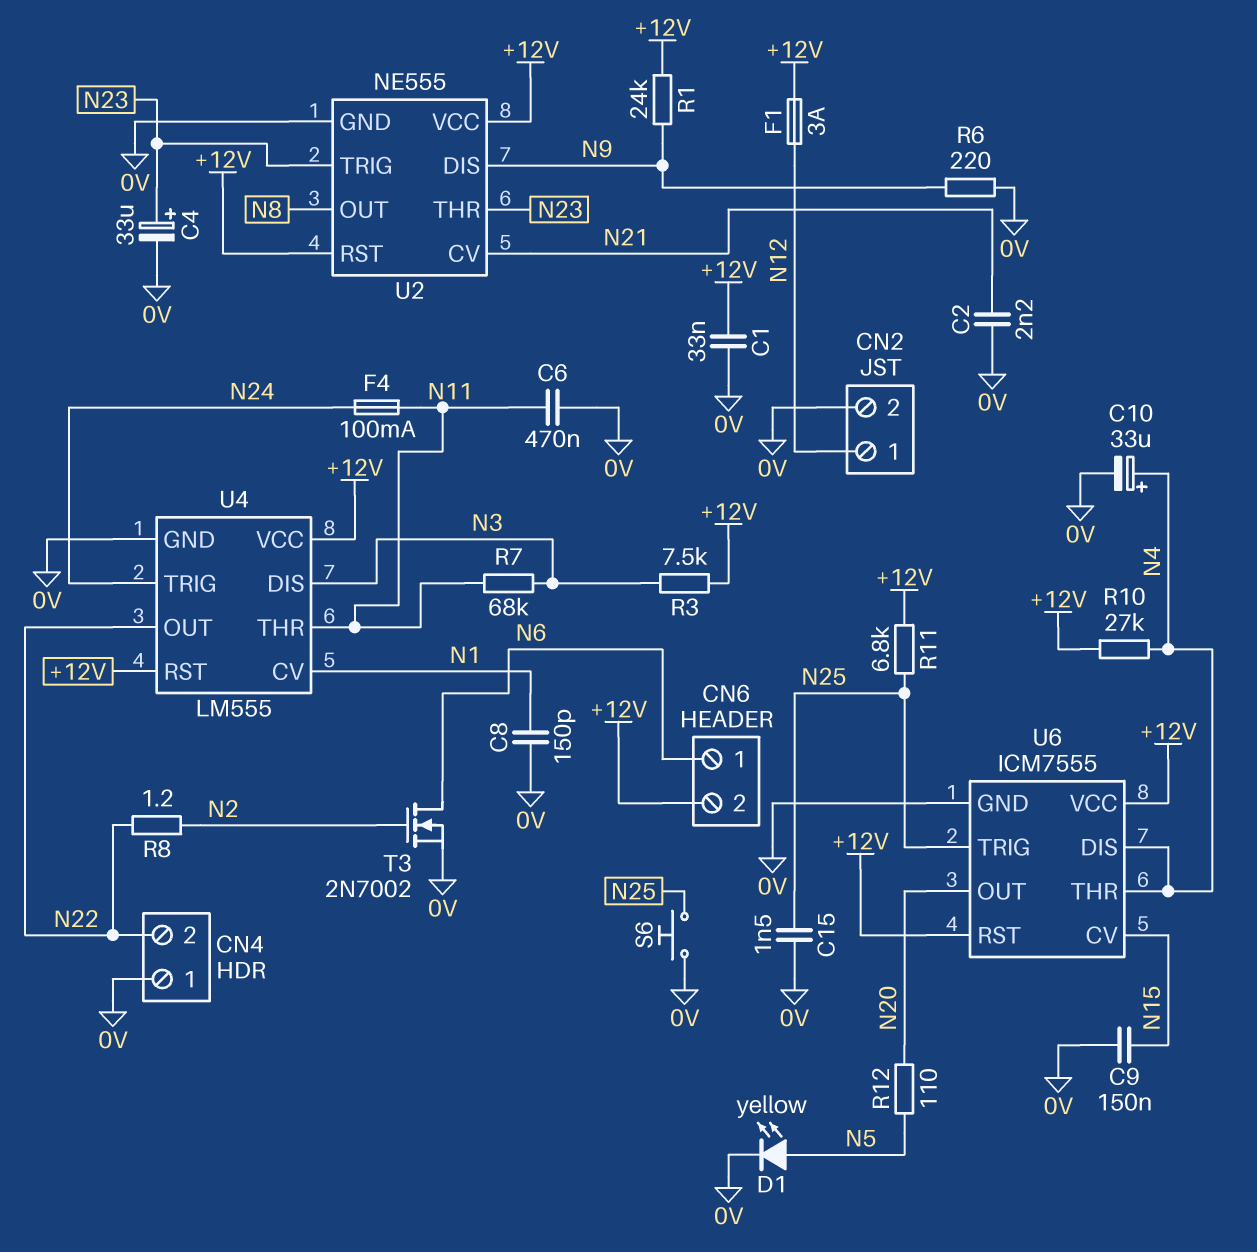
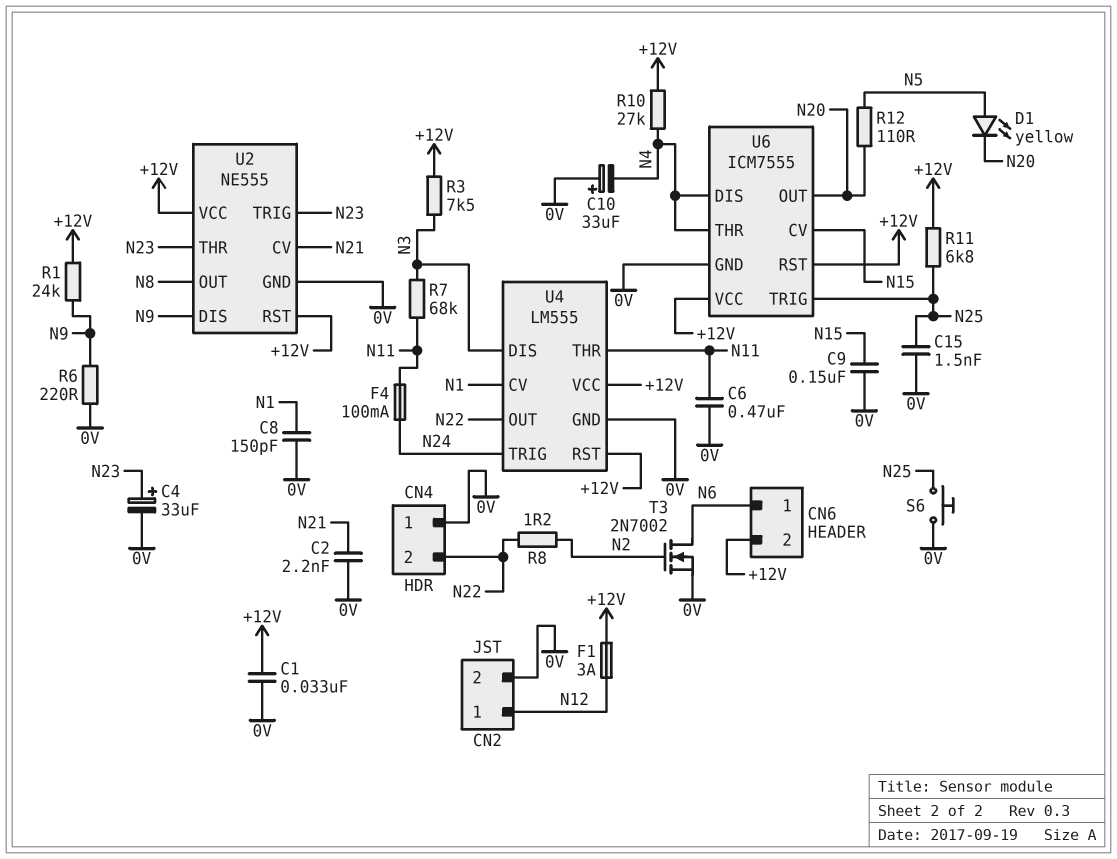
C10: 33uF (plus N4, minus 0V) -> 33uF (plus 0V, minus N4)
D1: LED yellow (A N5, K 0V) -> LED yellow (A N5, K N20)

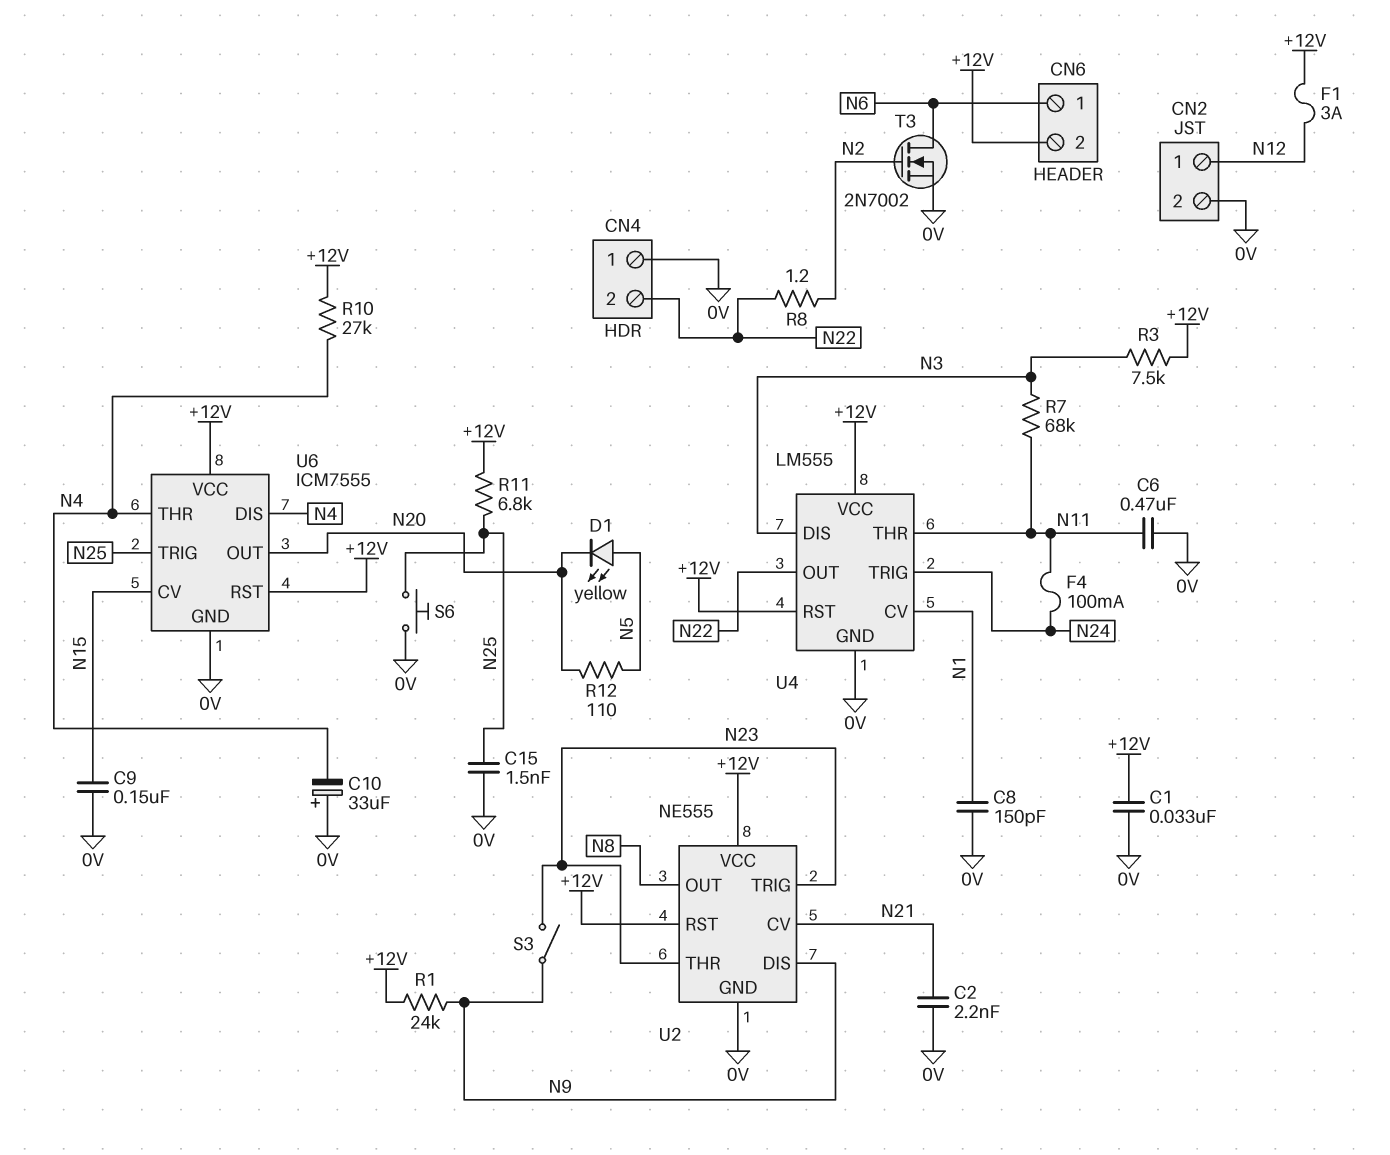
C4: 33uF (plus N23, minus 0V) -> none
R6: 220 (0V, N9) -> none
S3: none -> switch (N9, N23)

